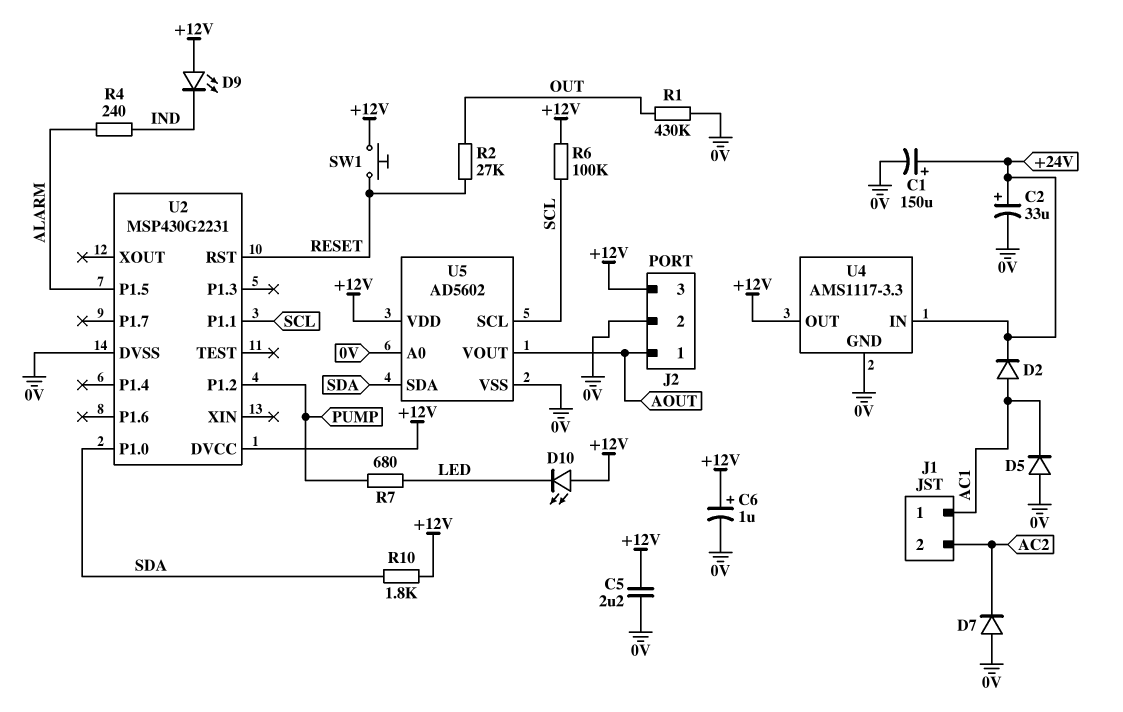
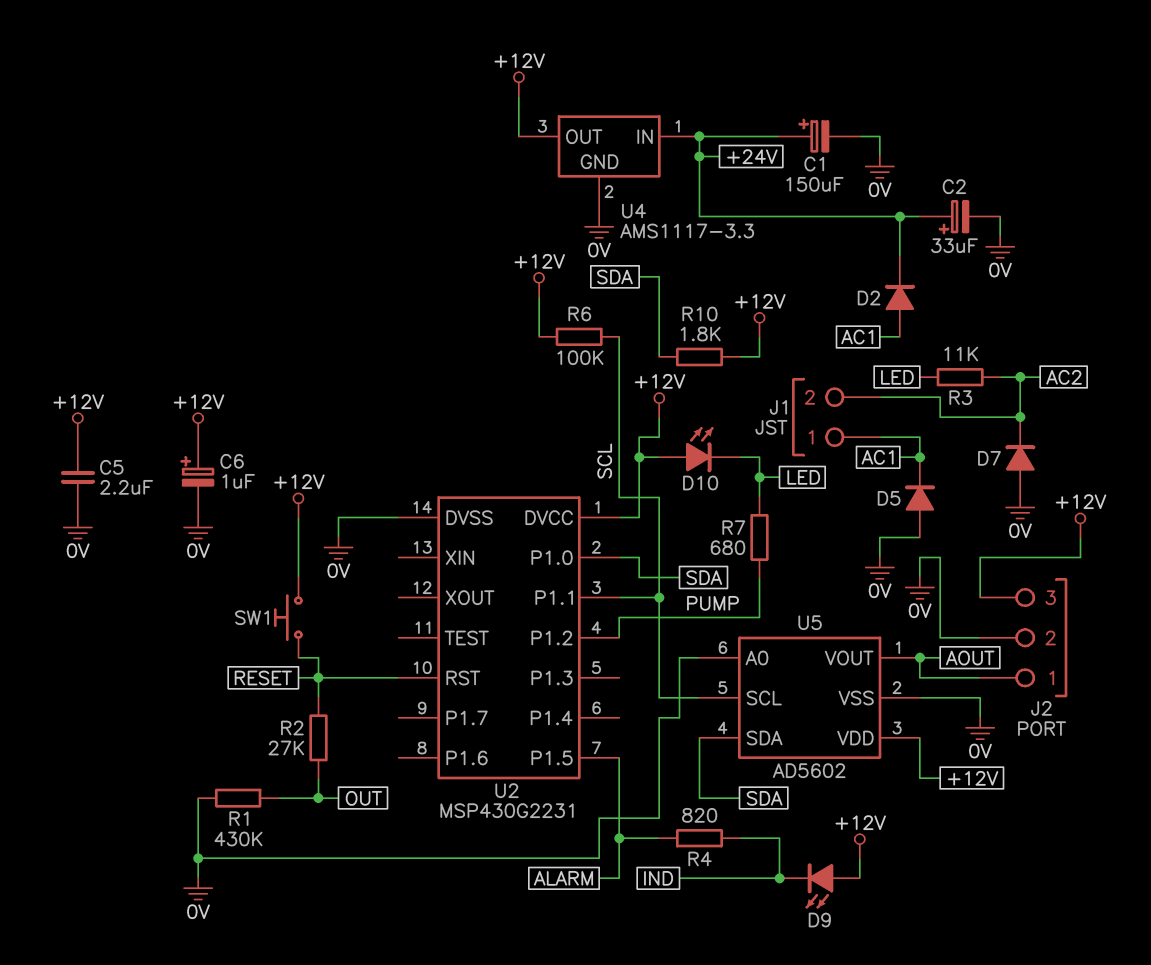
R3: none -> 11k (AC2, LED)
R4: 240 (ALARM, IND) -> 820 (ALARM, IND)

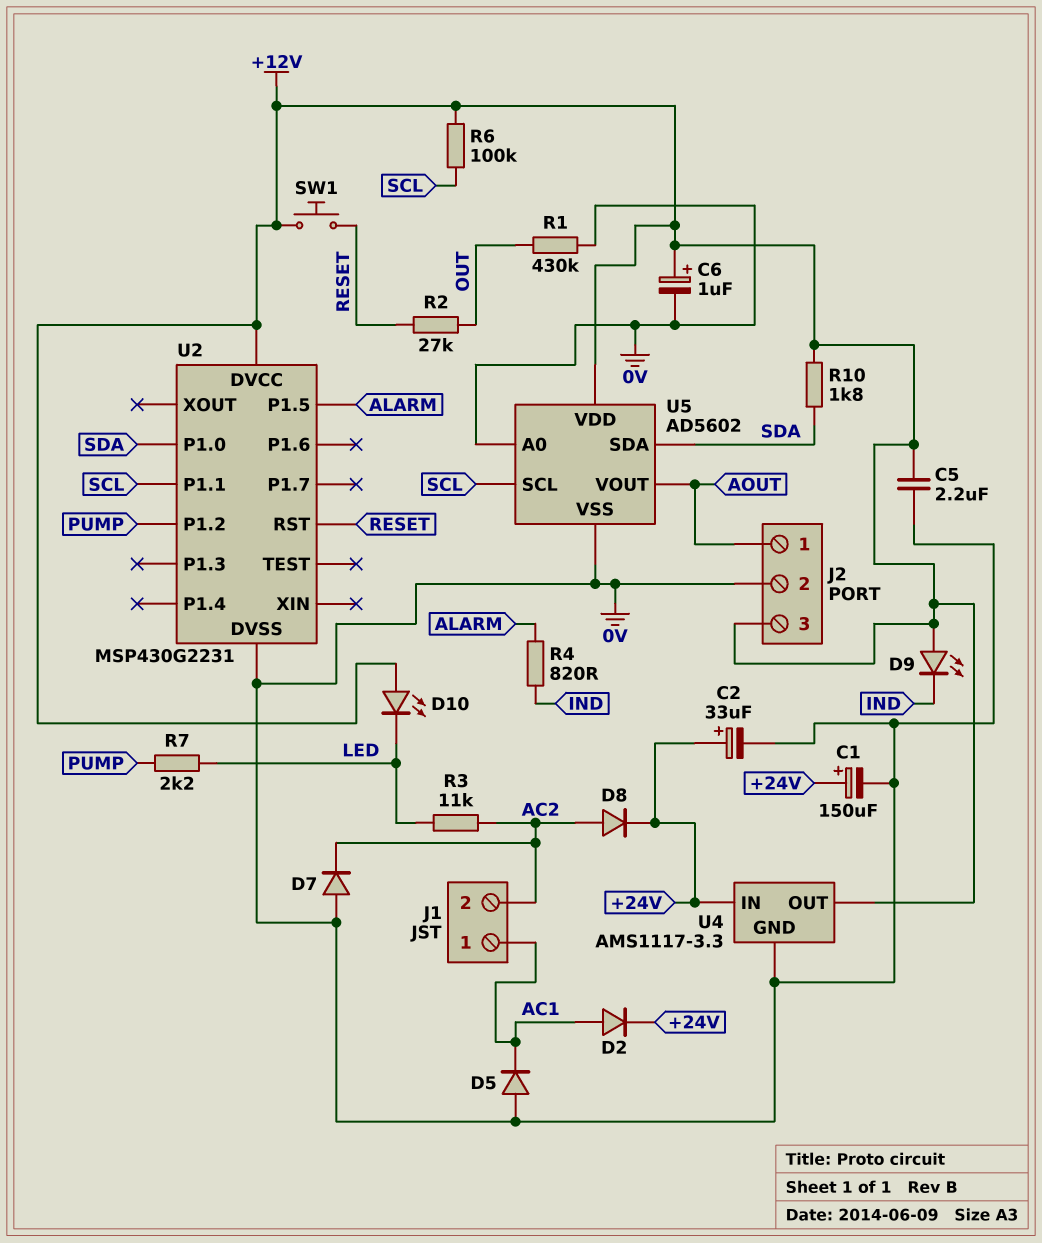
D8: none -> diode (A AC2, K +24V)
R7: 680 (LED, PUMP) -> 2.2k (LED, PUMP)

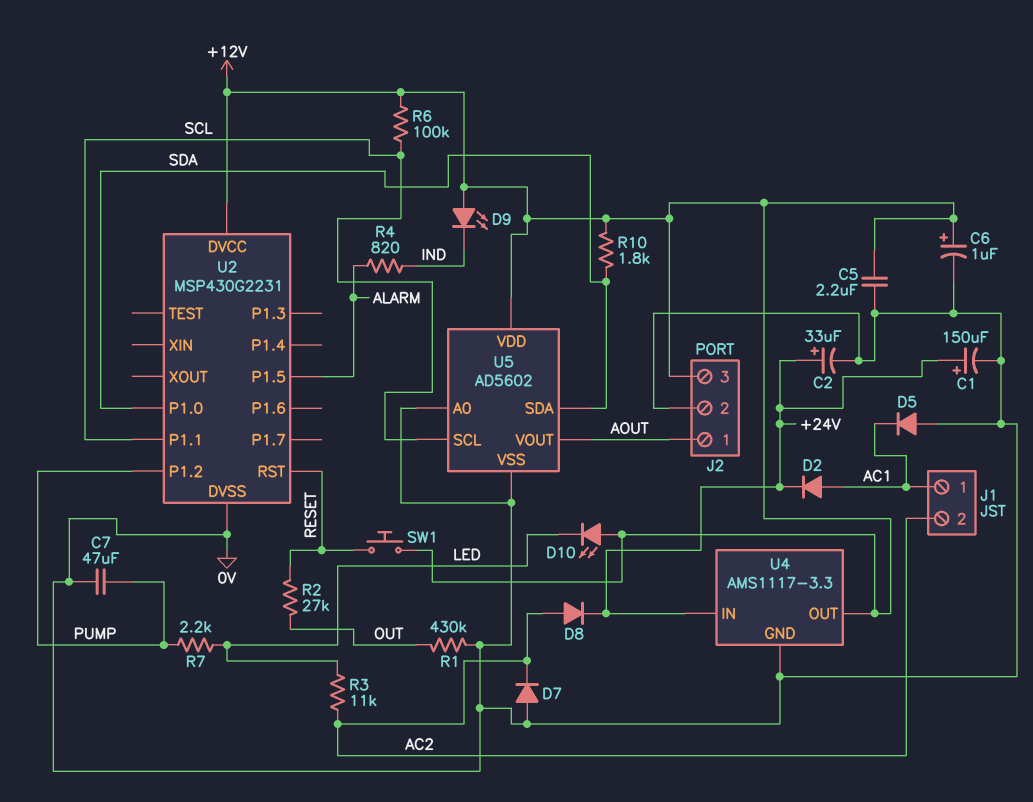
C7: none -> 47uF (0V, PUMP)

